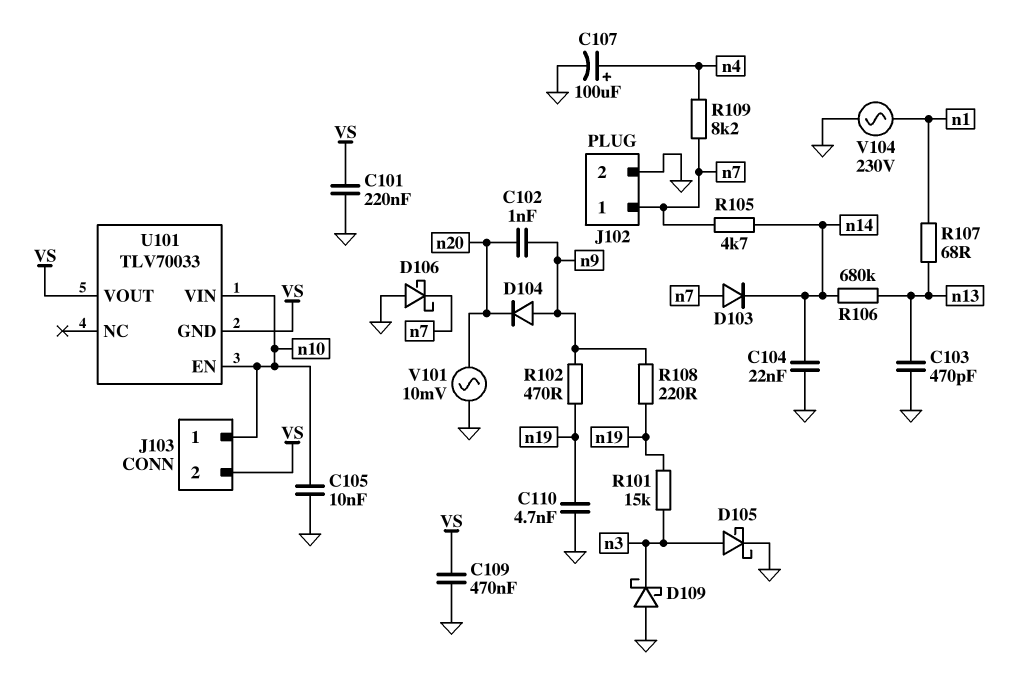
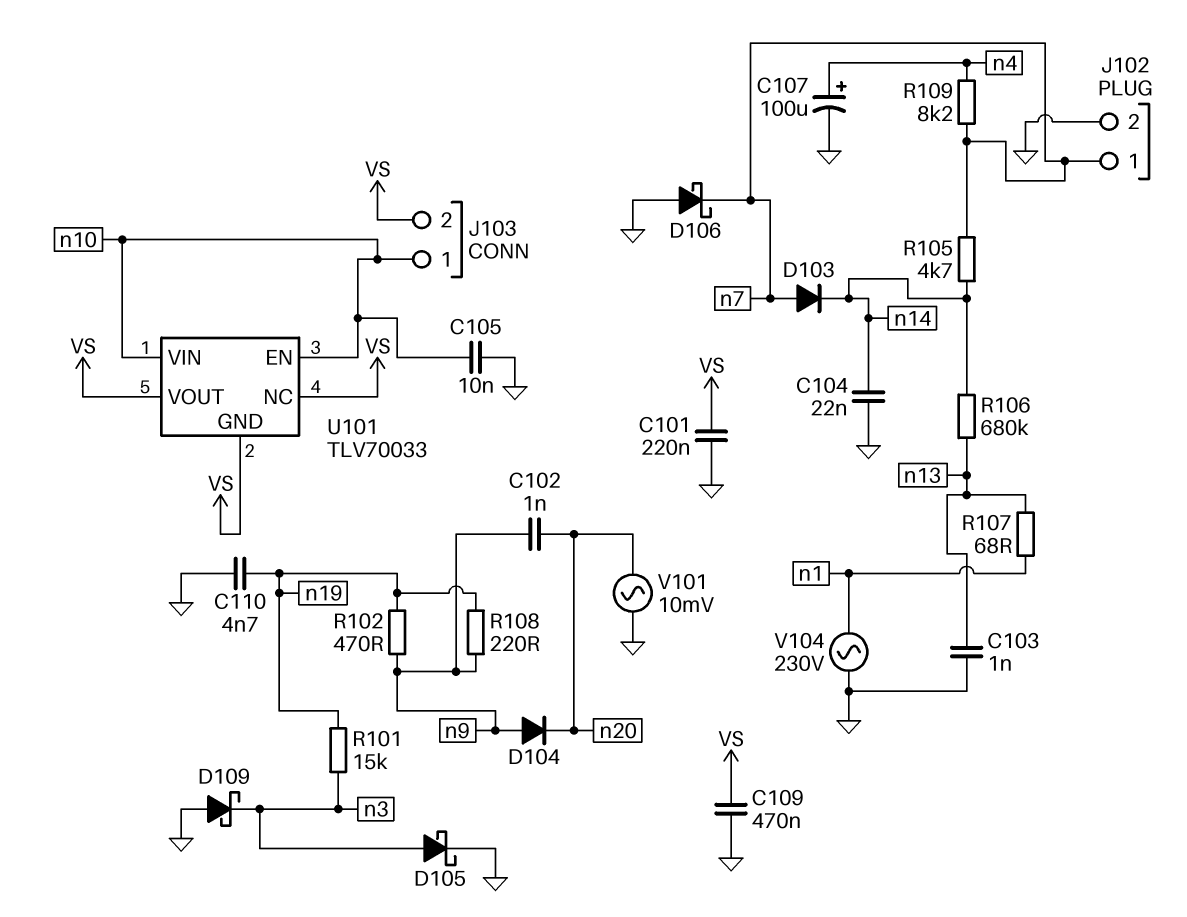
C103: 470pF (GND, n13) -> 1nF (GND, n13)
U101 pin NC: none -> VS

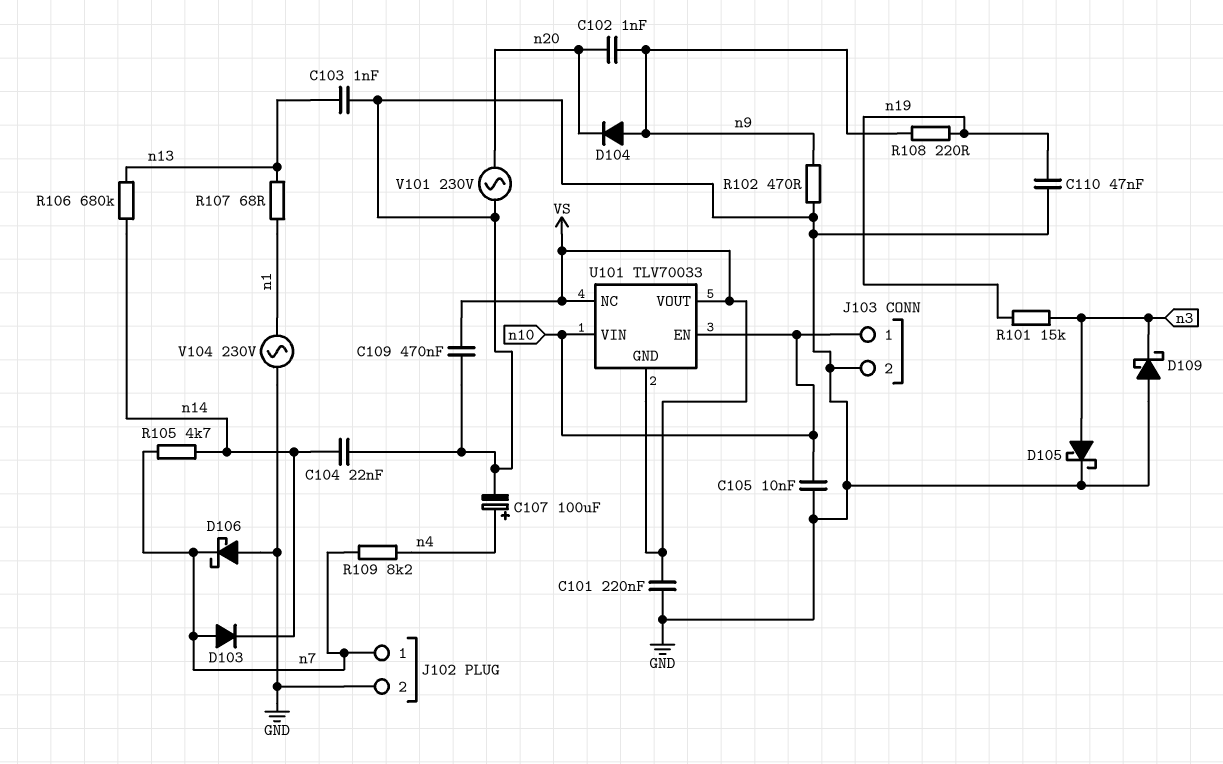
C110: 4.7nF (GND, n19) -> 47nF (GND, n19)
J103 pin 2: VS -> GND
R102: 470 (n9, n19) -> 470 (GND, n9)
V101: AC 10mV (GND, n20) -> AC 230V (GND, n20)

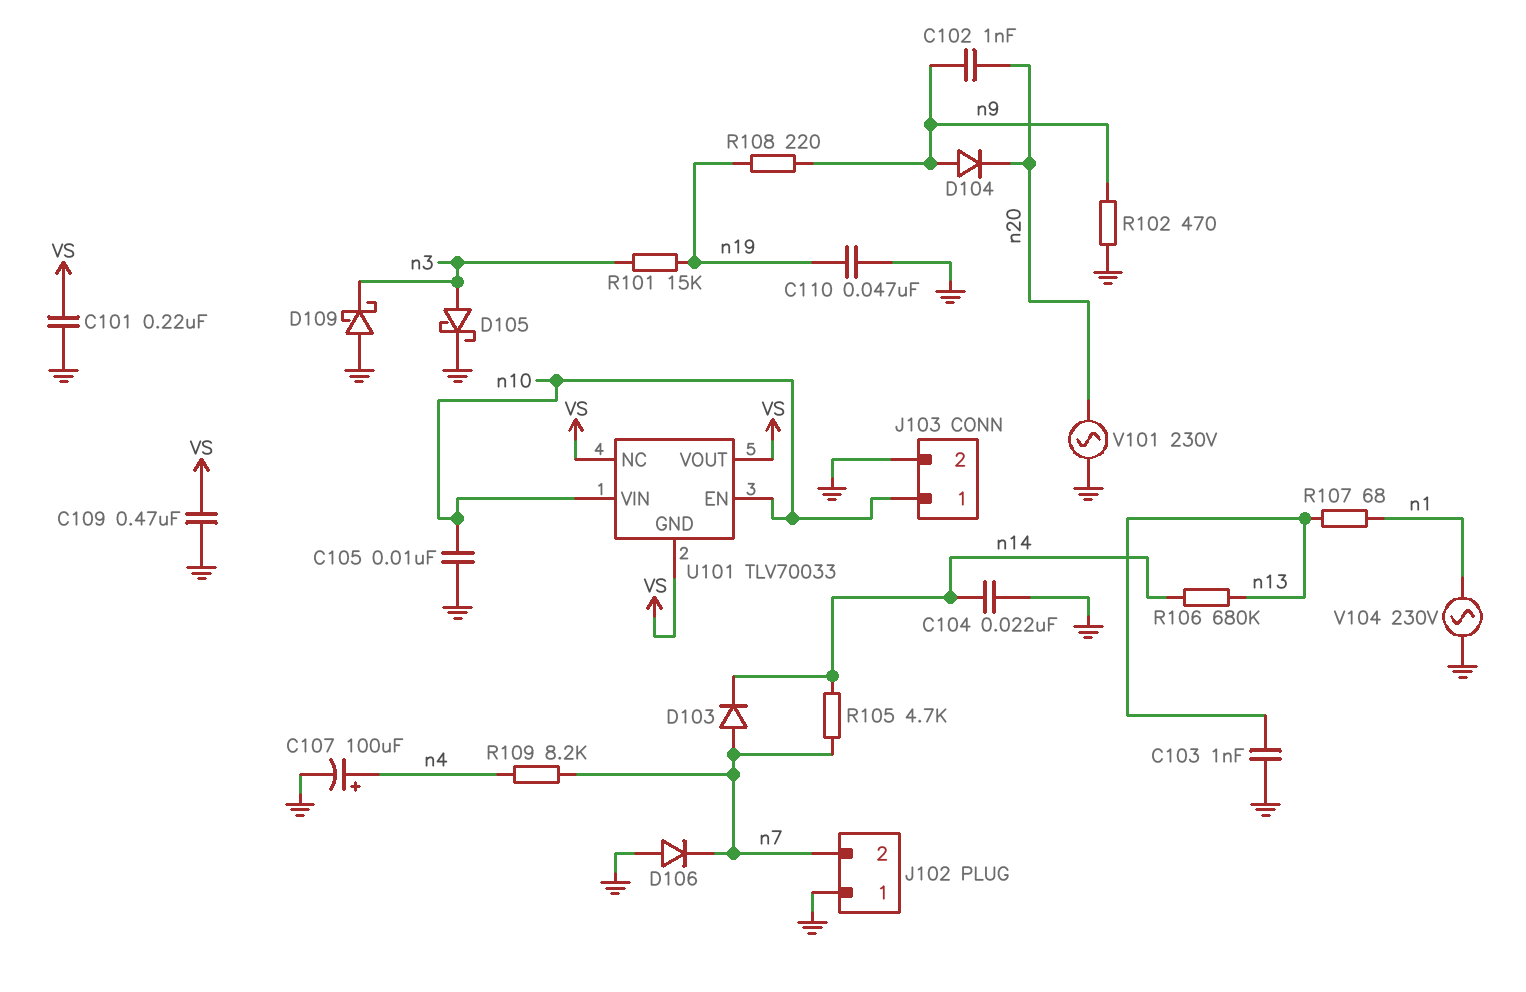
D106: schottky (A GND, K n7) -> diode (A GND, K n7)
J102 pin 1: n7 -> GND
J102 pin 2: GND -> n7

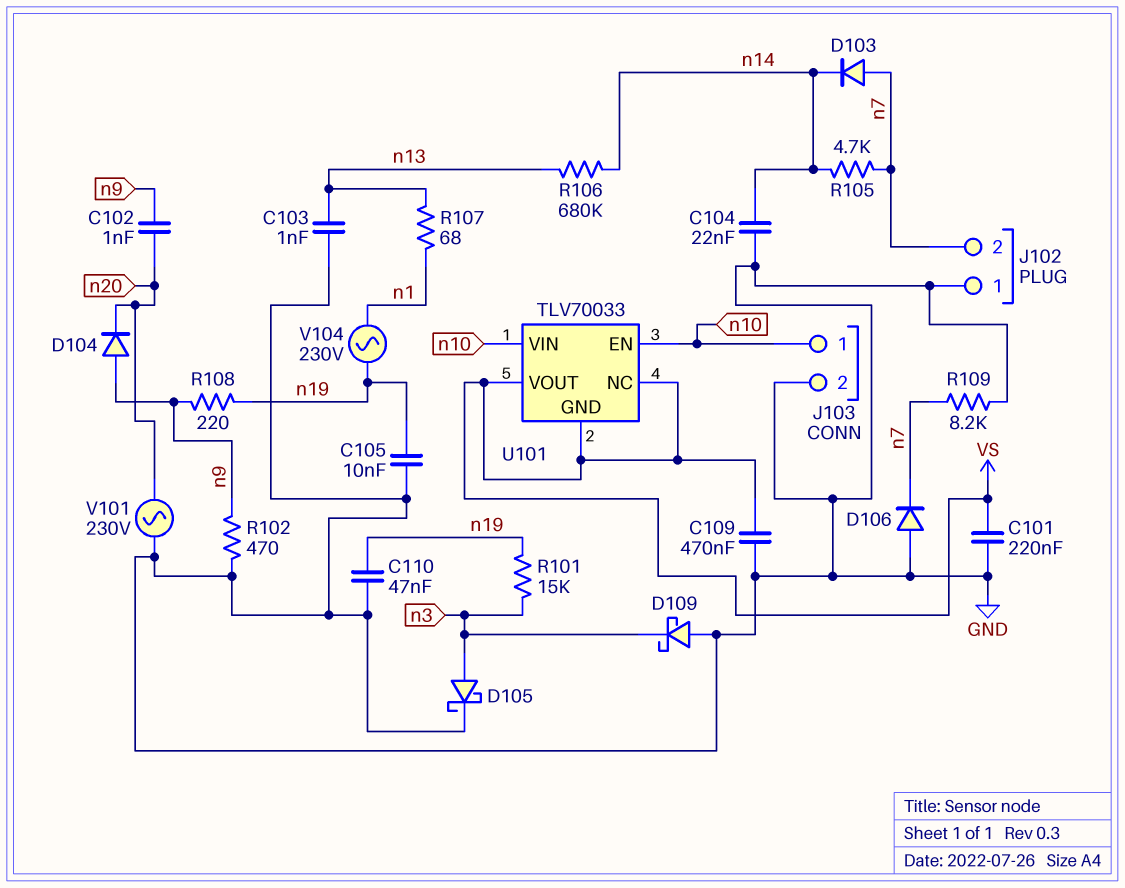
C105: 10nF (GND, n10) -> 10nF (GND, n19)
C107: 100uF (plus n4, minus GND) -> none
R109: 8.2k (n4, n7) -> 8.2k (GND, n7)
V104: AC 230V (GND, n1) -> AC 230V (n1, n19)

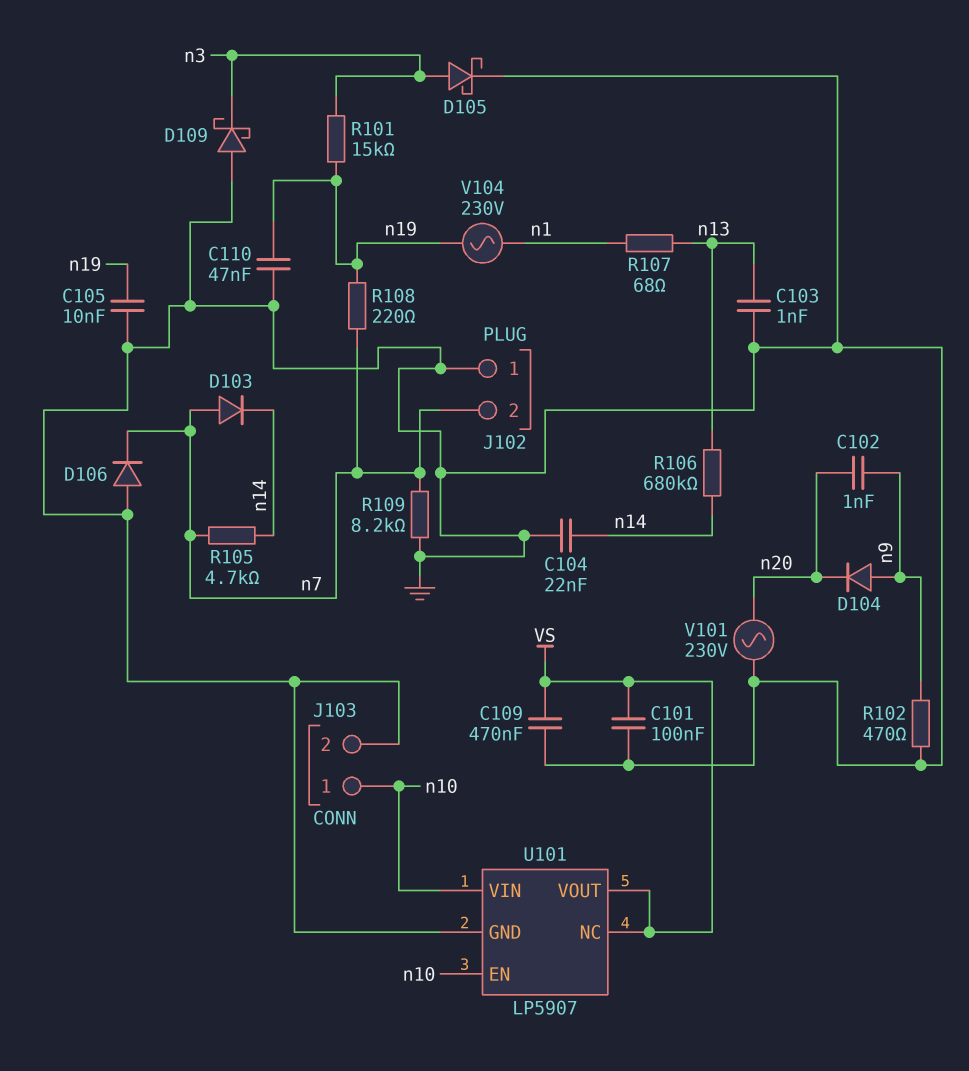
C101: 220nF (GND, VS) -> 100nF (GND, VS)
R108: 220 (n9, n19) -> 220 (n7, n19)
U101: TLV70033 -> LP5907
U101 pin GND: VS -> GND

